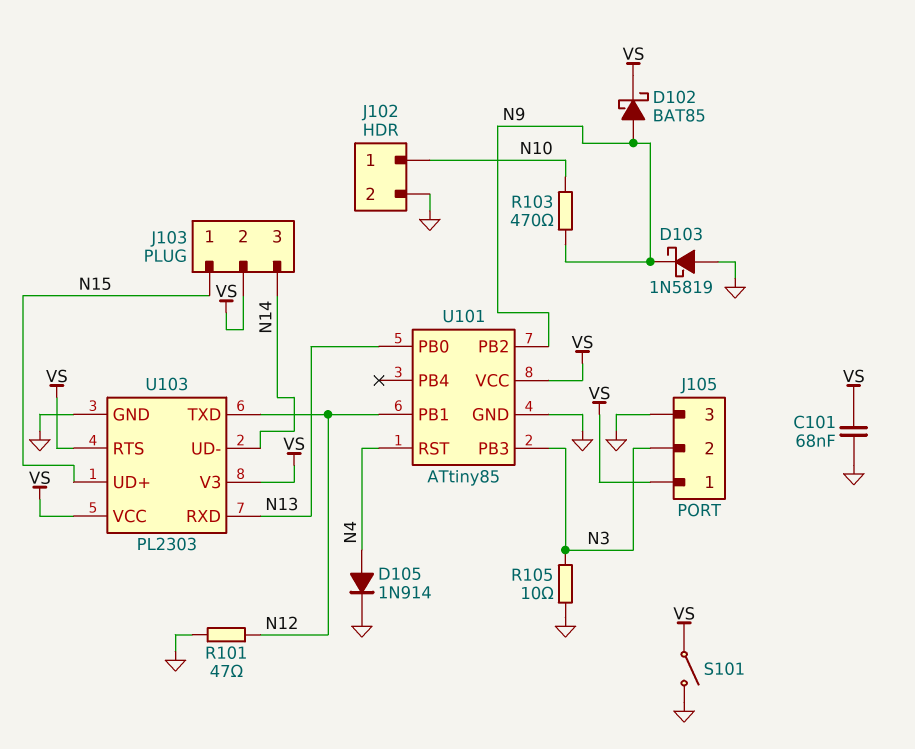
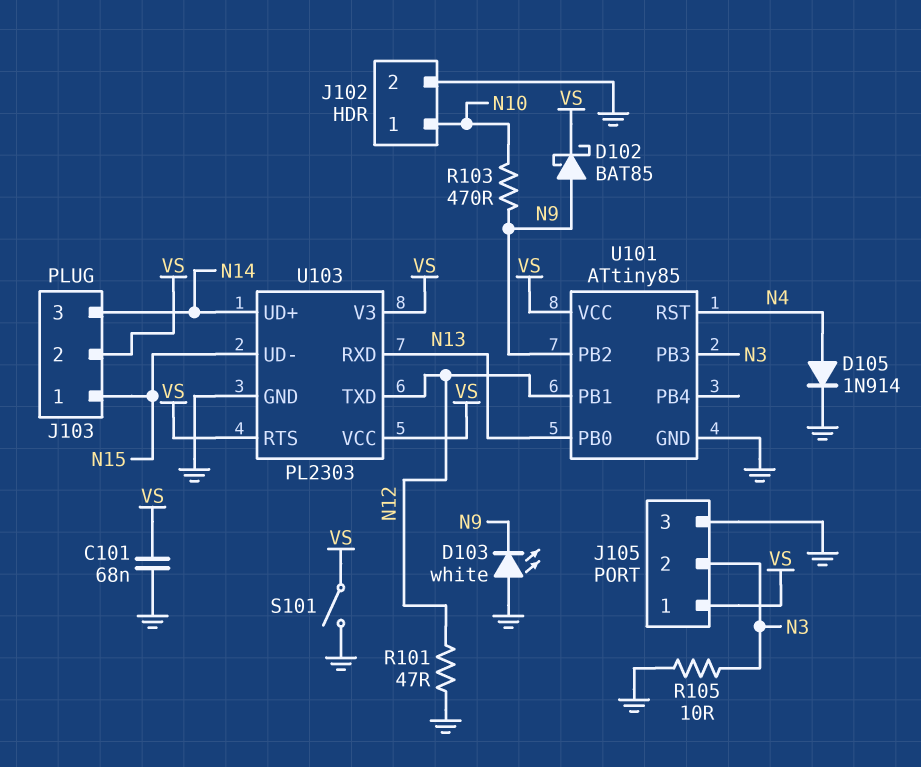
D103: schottky 1N5819 (A GND, K N9) -> LED white (A GND, K N9)
U103 pin UD+: N15 -> N14
U103 pin UD-: N14 -> N15

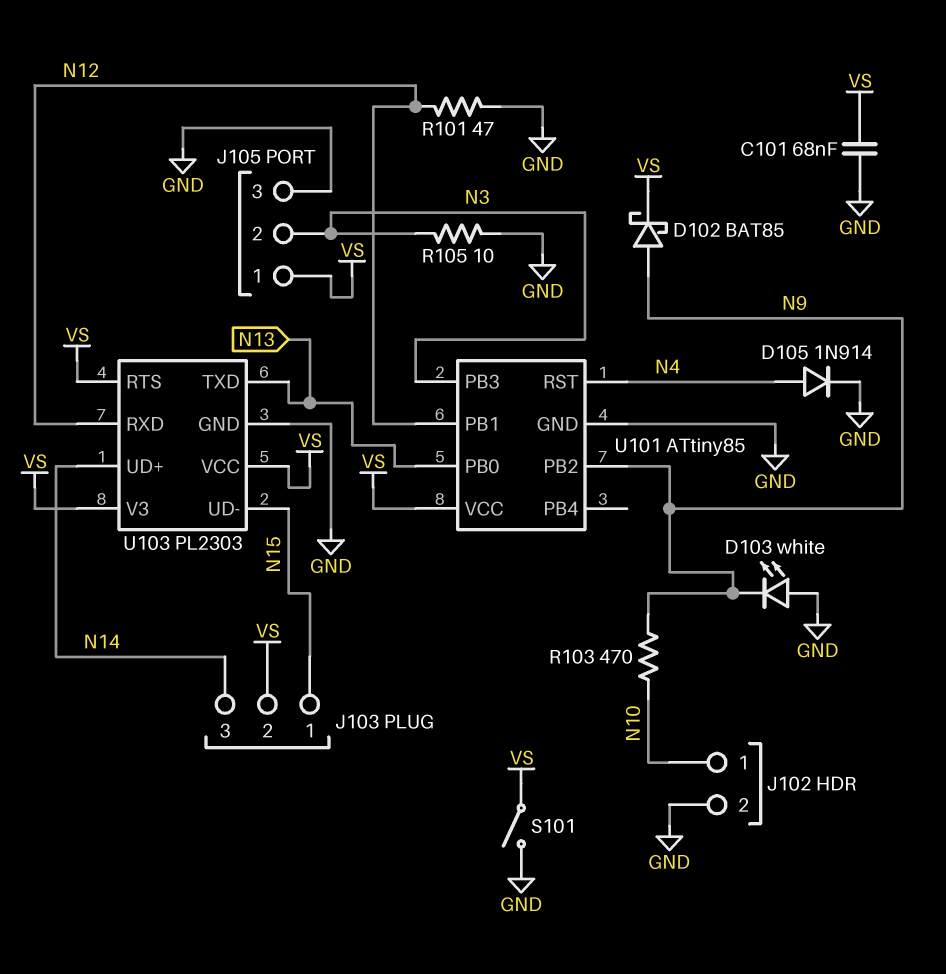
U103 pin RXD: N13 -> N12
U103 pin TXD: N12 -> N13

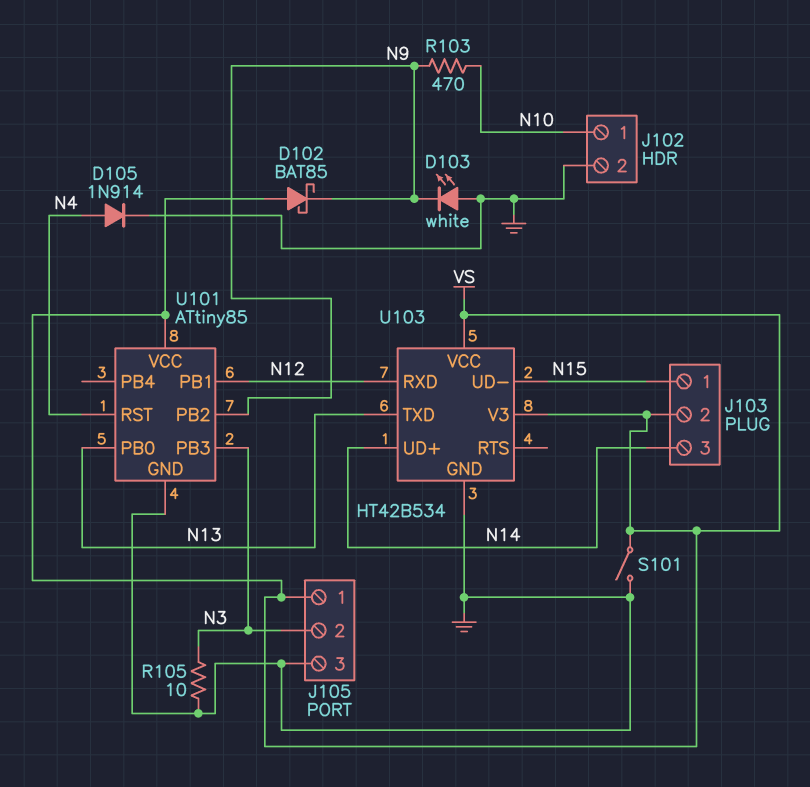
C101: 68nF (GND, VS) -> none
D102: schottky BAT85 (A N9, K VS) -> schottky BAT85 (A VS, K N9)
R101: 47 (GND, N12) -> none
U103: PL2303 -> HT42B534
U103 pin RTS: VS -> none

